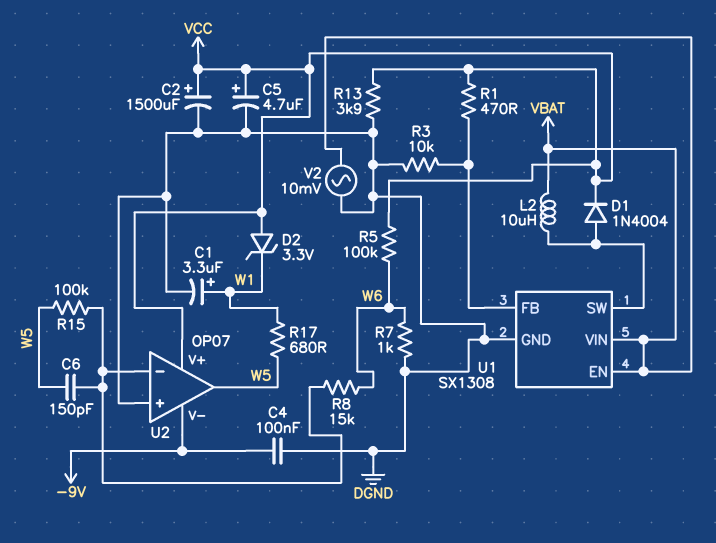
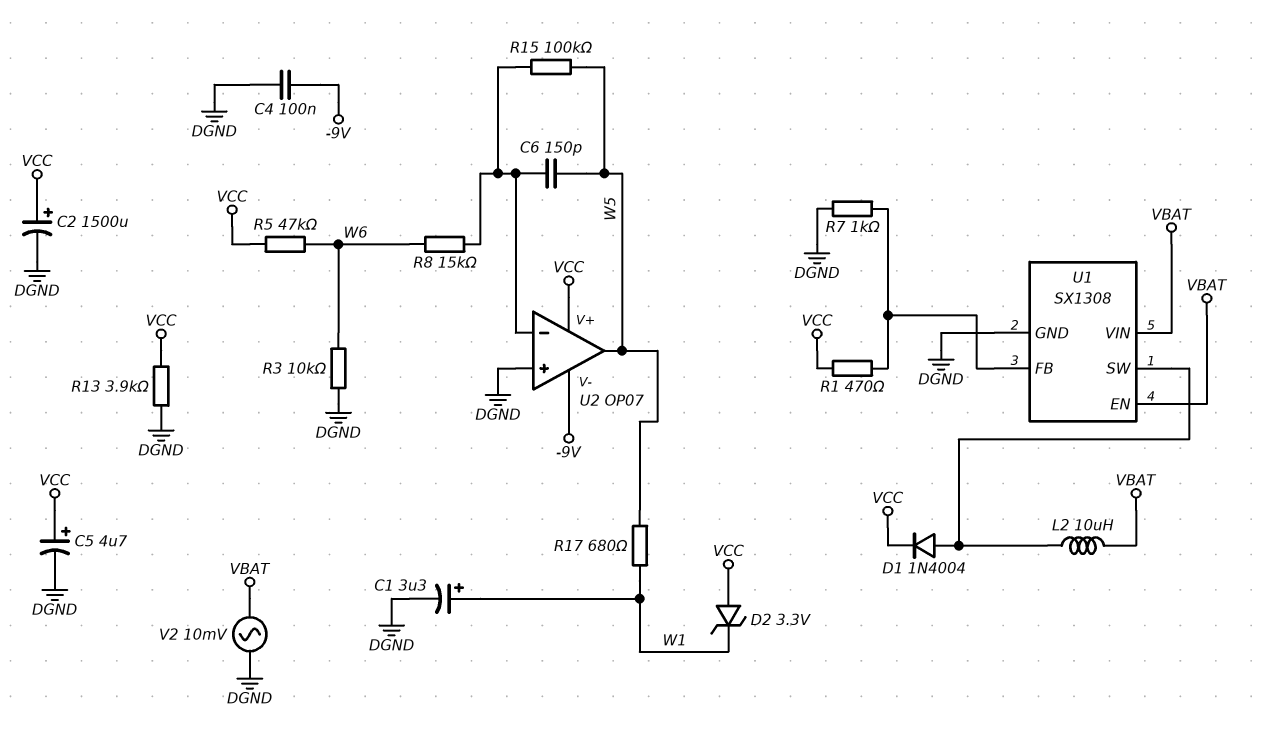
R3: 10k (DGND, U1/FB) -> 10k (DGND, W6)
R5: 100k (VCC, W6) -> 47k (VCC, W6)
R7: 1k (DGND, W6) -> 1k (DGND, U1/FB)

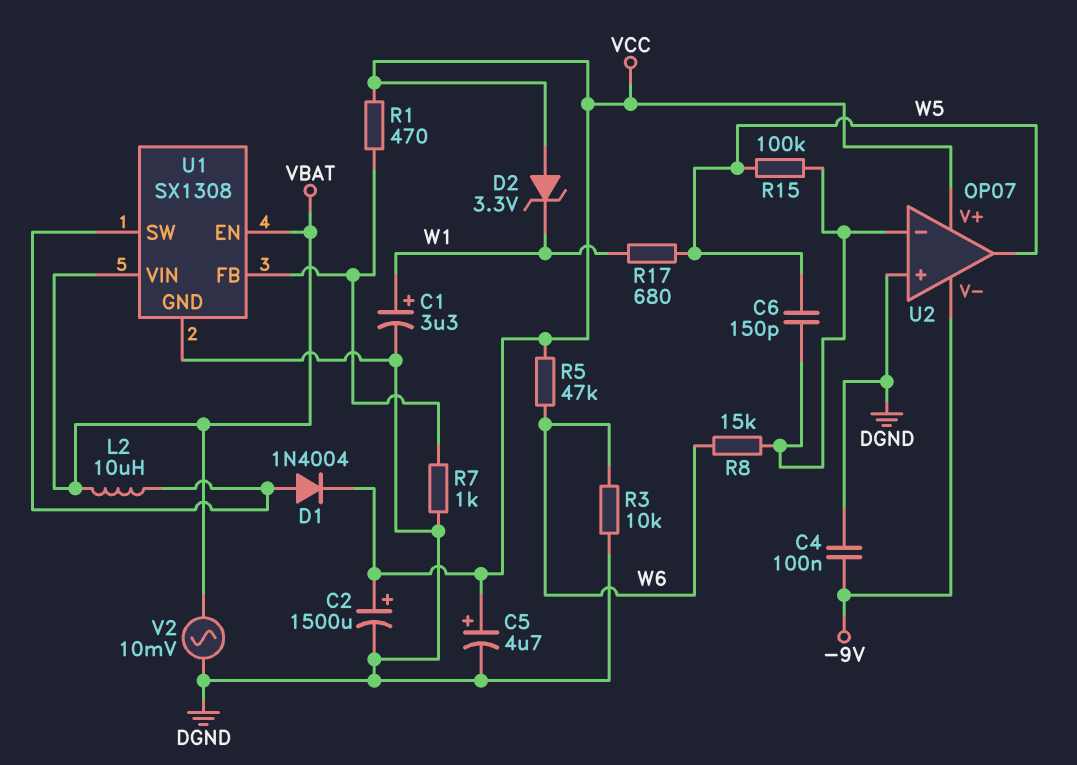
R13: 3.9k (DGND, VCC) -> none

